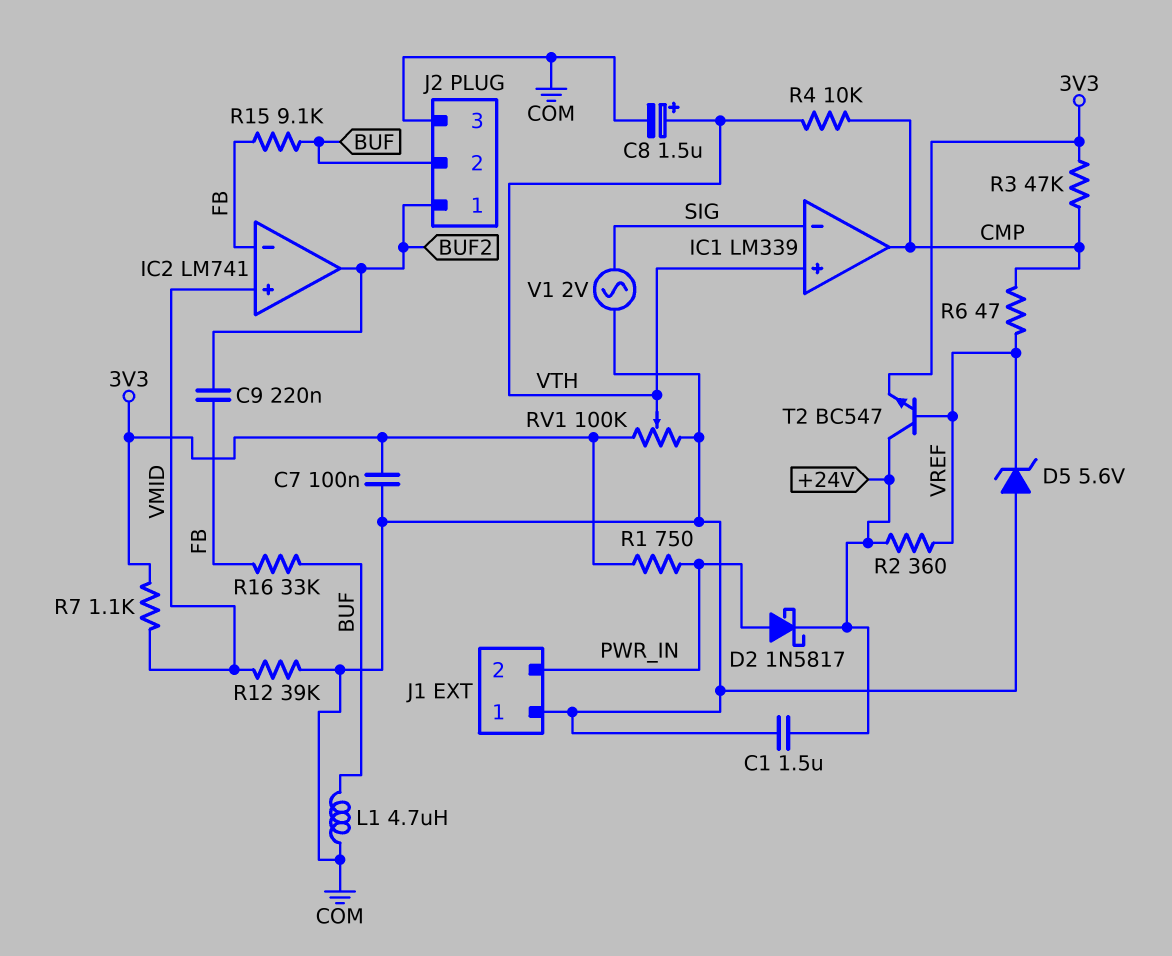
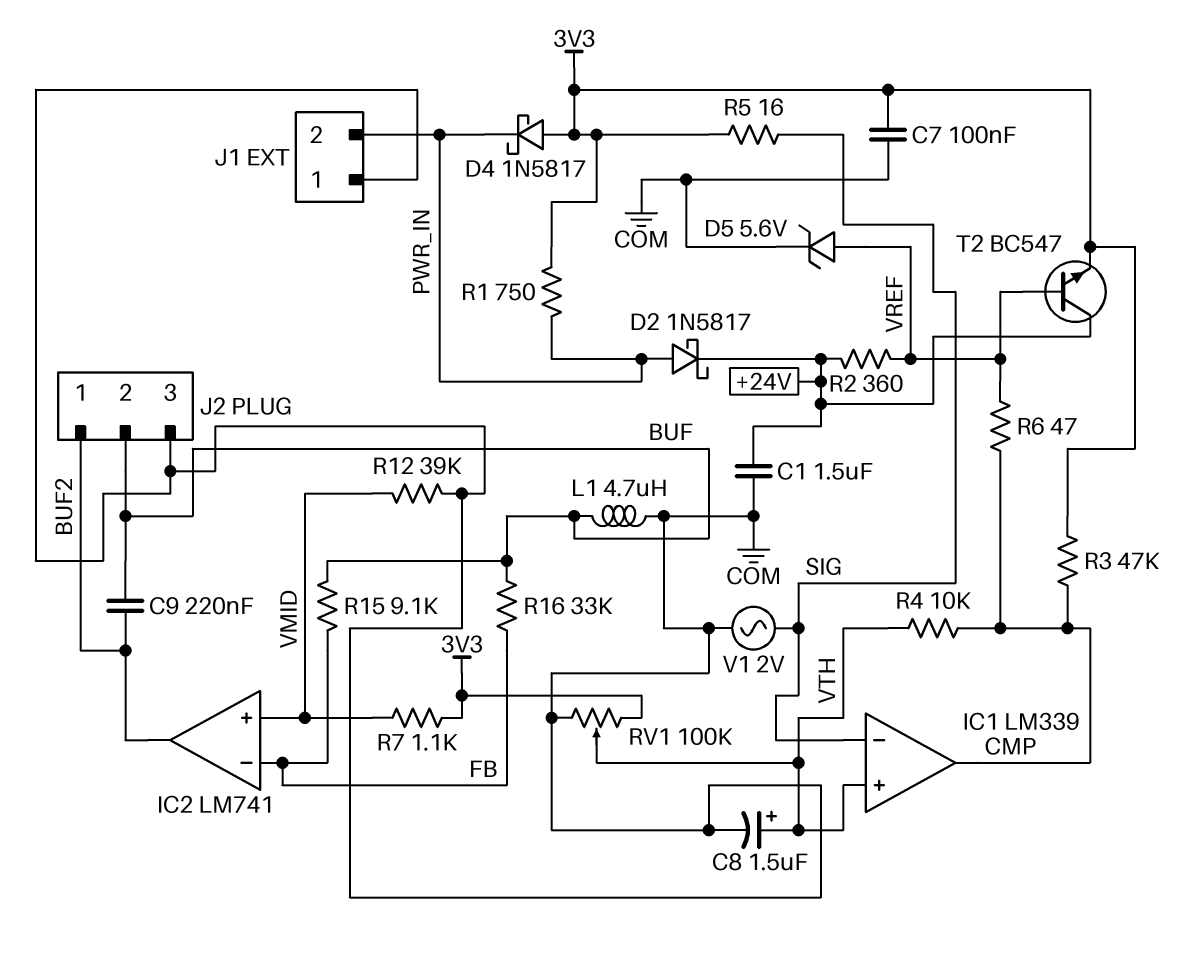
C9: 220nF (BUF2, FB) -> 220nF (BUF, BUF2)
D4: none -> schottky 1N5817 (A 3V3, K PWR_IN)
D5: zener 5.6V (A COM, K VREF) -> zener 5.6V (A VREF, K COM)
R5: none -> 16 (3V3, SIG)

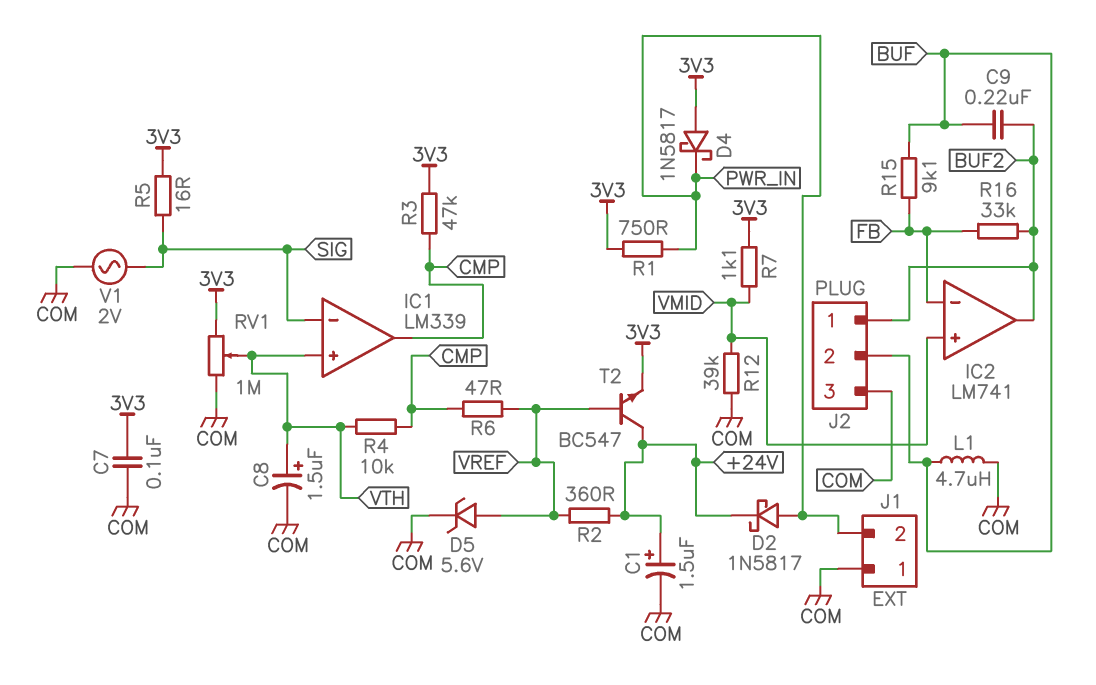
C1: 1.5uF (+24V, COM) -> 1.5uF (plus +24V, minus COM)
R16: 33k (BUF, FB) -> 33k (BUF2, FB)
RV1: 100k (3V3, COM, wiper VTH) -> 1M (3V3, COM, wiper VTH)

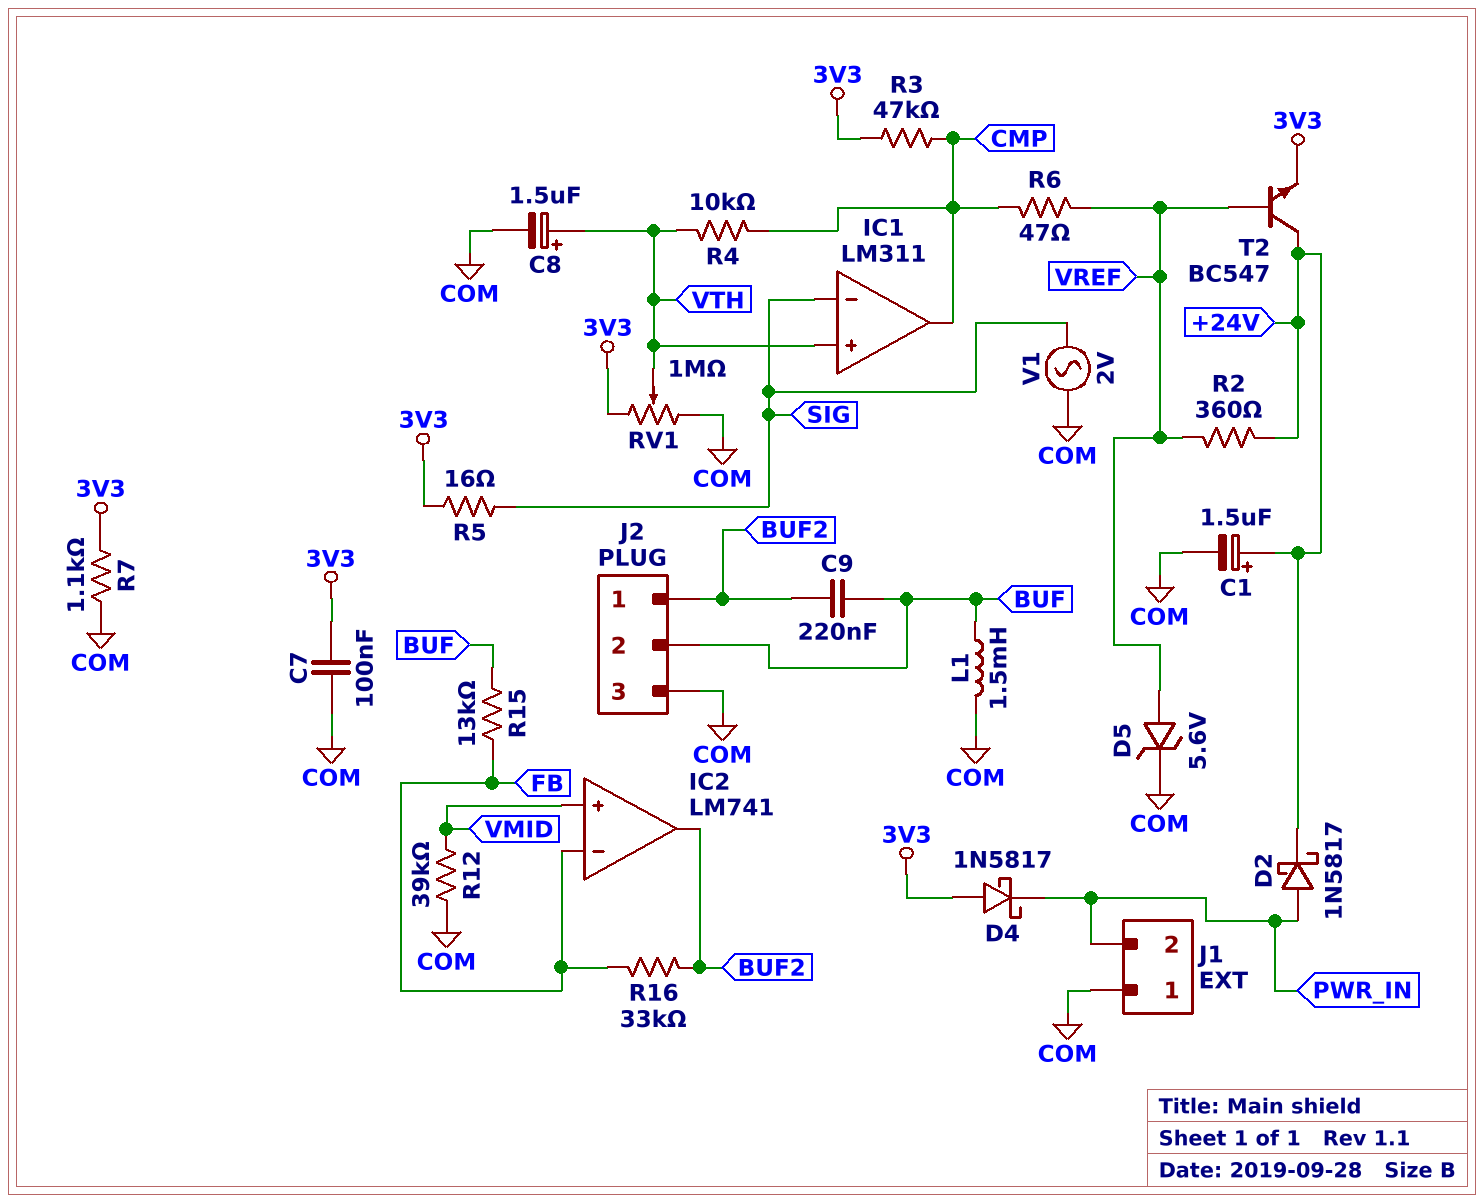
IC1: LM339 -> LM311
L1: 4.7uH (BUF, COM) -> 1.5mH (BUF, COM)
R1: 750 (3V3, PWR_IN) -> none
R7: 1.1k (3V3, VMID) -> 1.1k (3V3, COM)
R15: 9.1k (BUF, FB) -> 13k (BUF, FB)

